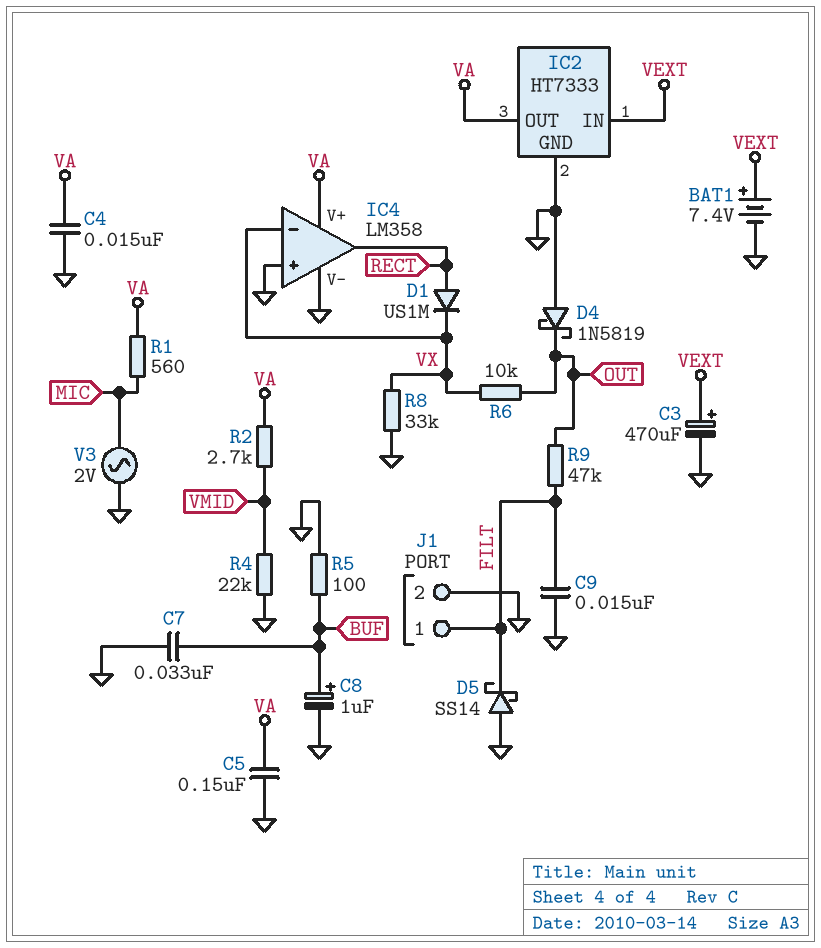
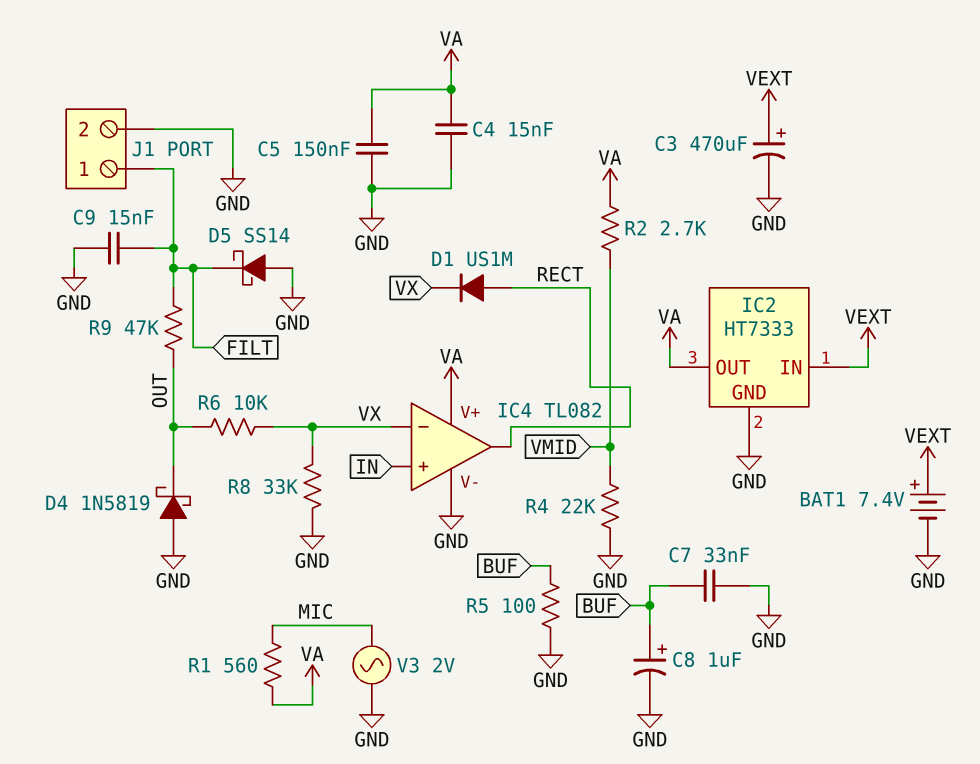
IC4: LM358 -> TL082
IC4 pin in+: GND -> IN

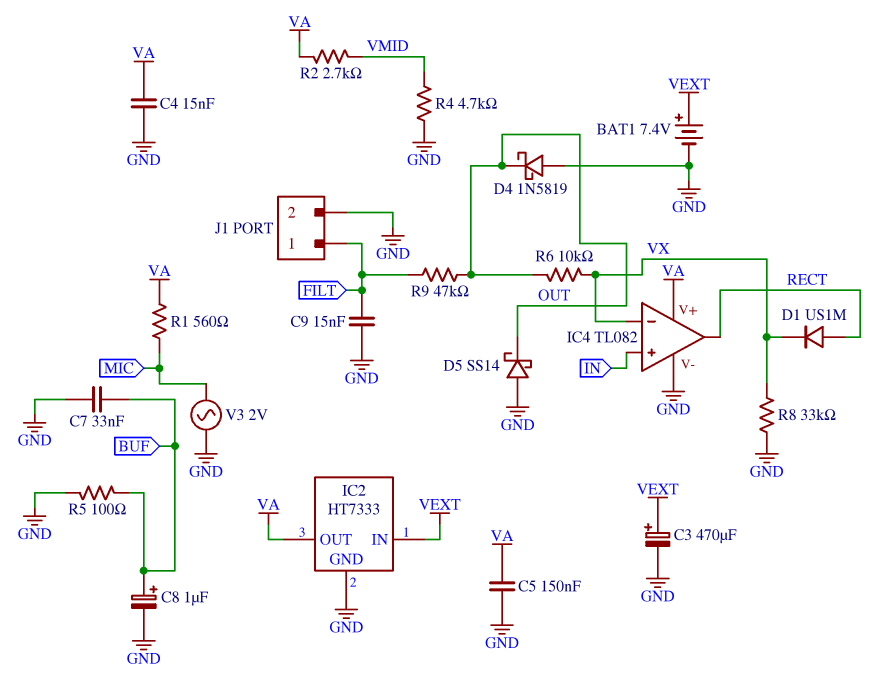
D5: schottky SS14 (A GND, K FILT) -> schottky SS14 (A GND, K OUT)
R4: 22k (GND, VMID) -> 4.7k (GND, VMID)

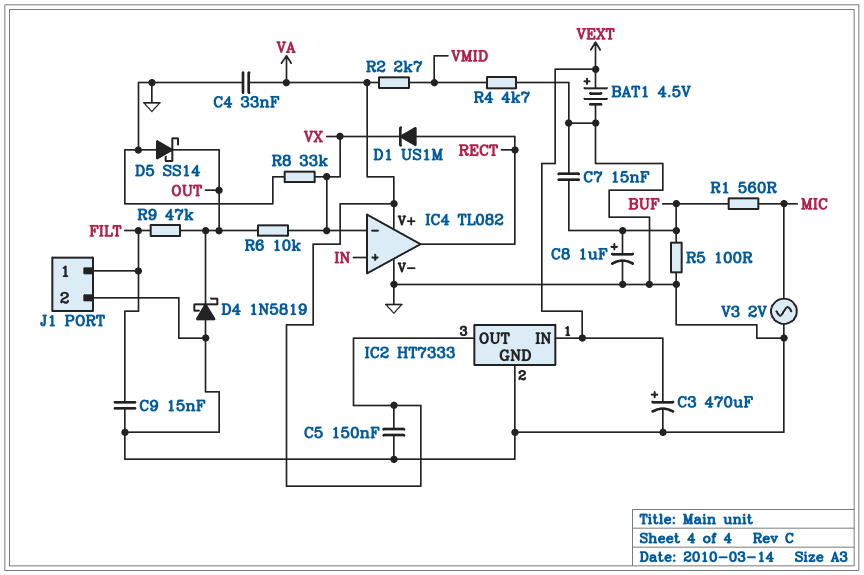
BAT1: 7.4V (plus VEXT, minus GND) -> 4.5V (plus VEXT, minus GND)
C4: 15nF (GND, VA) -> 33nF (GND, VA)
C7: 33nF (BUF, GND) -> 15nF (BUF, GND)
R1: 560 (MIC, VA) -> 560 (BUF, MIC)

